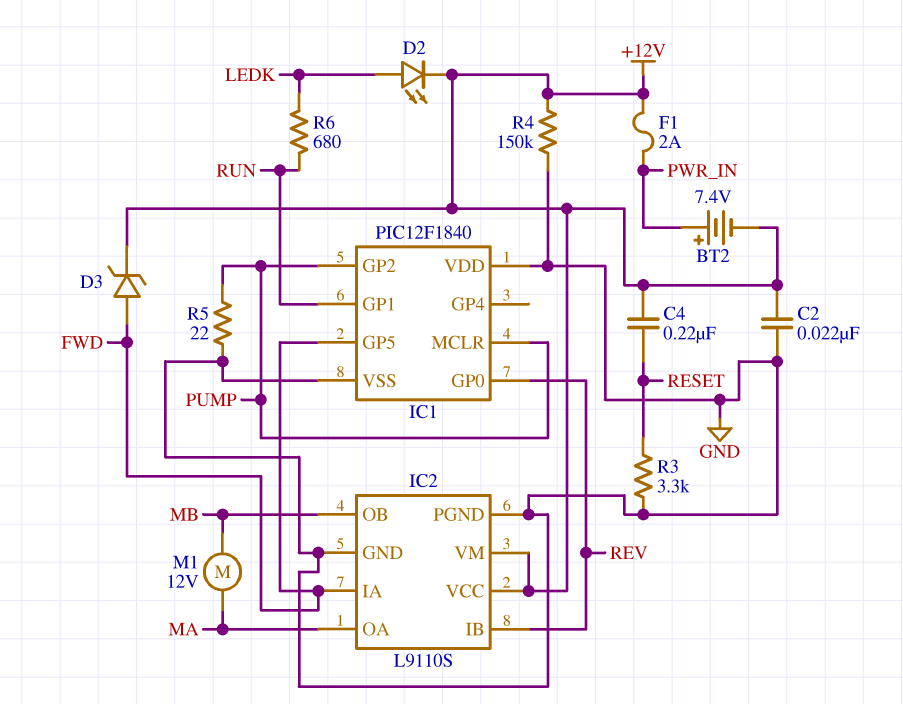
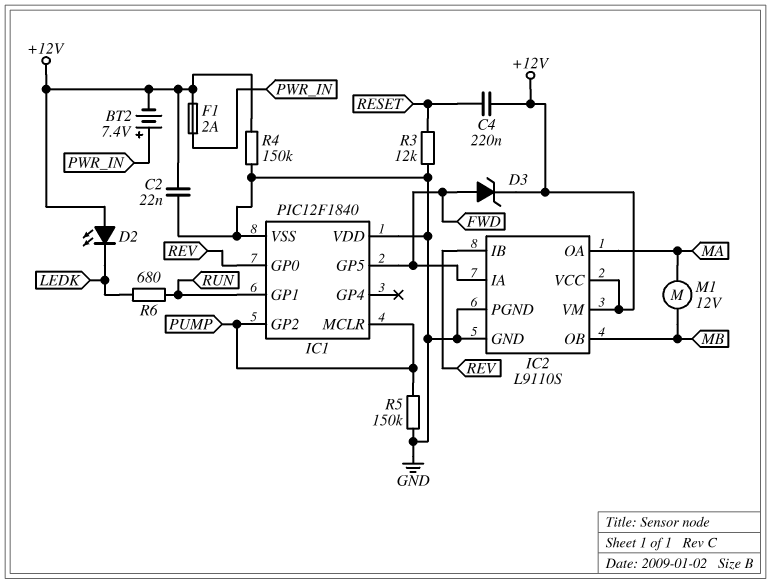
D2: LED (A LEDK, K +12V) -> LED (A +12V, K LEDK)
R3: 3.3k (GND, RESET) -> 12k (GND, RESET)
R5: 22 (GND, PUMP) -> 150k (GND, PUMP)

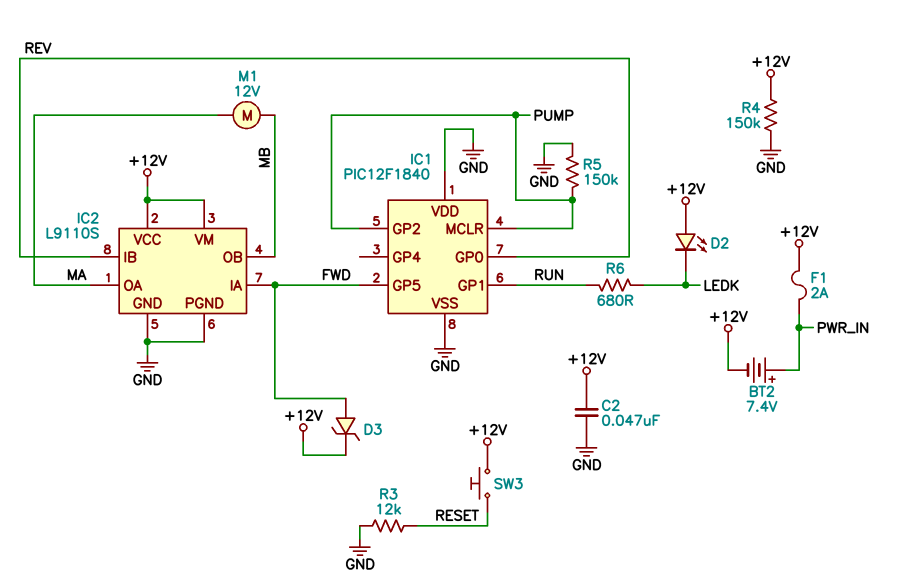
C2: 22nF (+12V, GND) -> 47nF (+12V, GND)
C4: 220nF (+12V, RESET) -> none
SW3: none -> button (+12V, RESET)

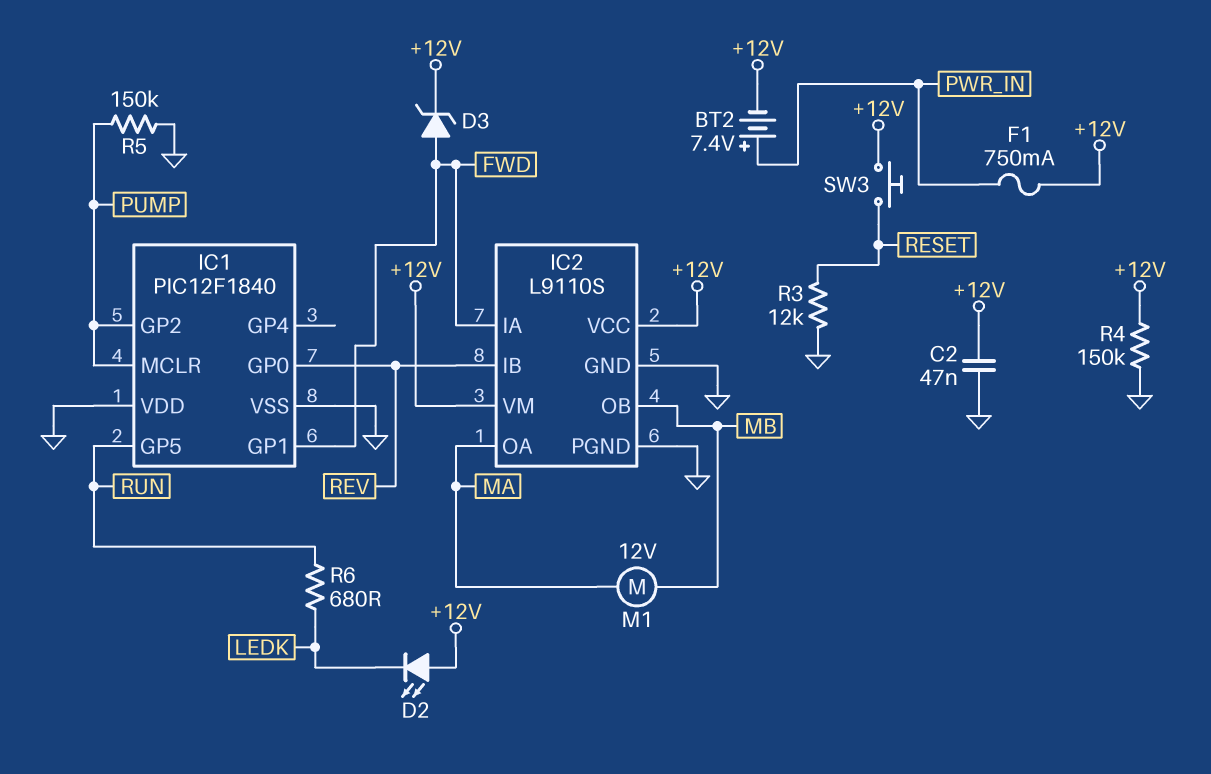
F1: 2A (+12V, PWR_IN) -> 750mA (+12V, PWR_IN)
IC1 pin GP1: RUN -> FWD
IC1 pin GP5: FWD -> RUN

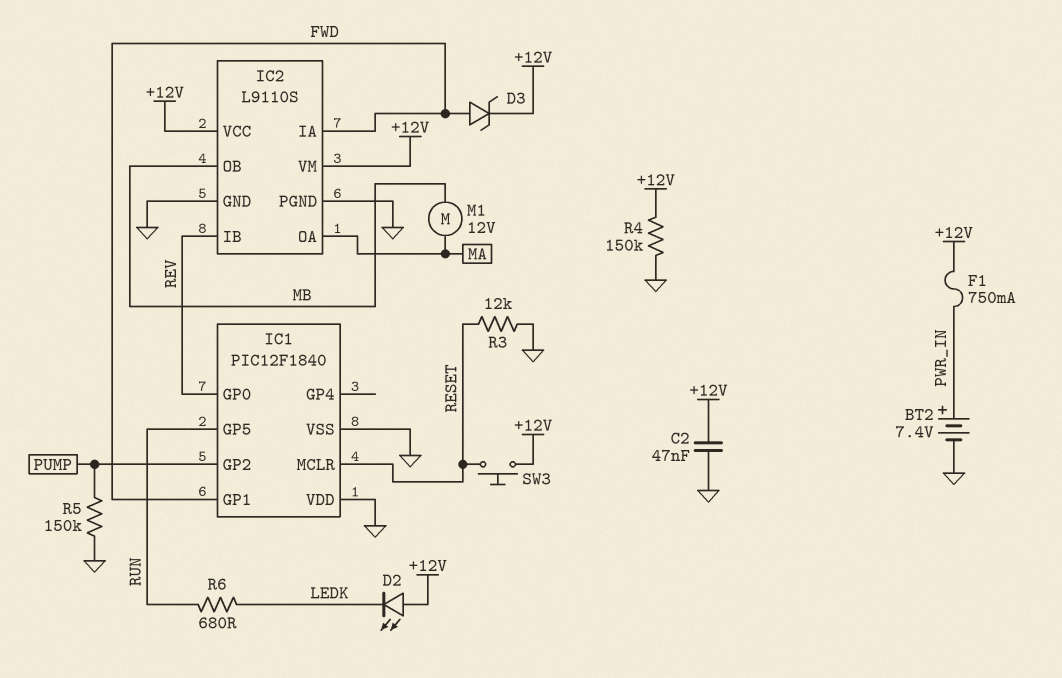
BT2: 7.4V (plus PWR_IN, minus +12V) -> 7.4V (plus PWR_IN, minus GND)
IC1 pin MCLR: PUMP -> RESET

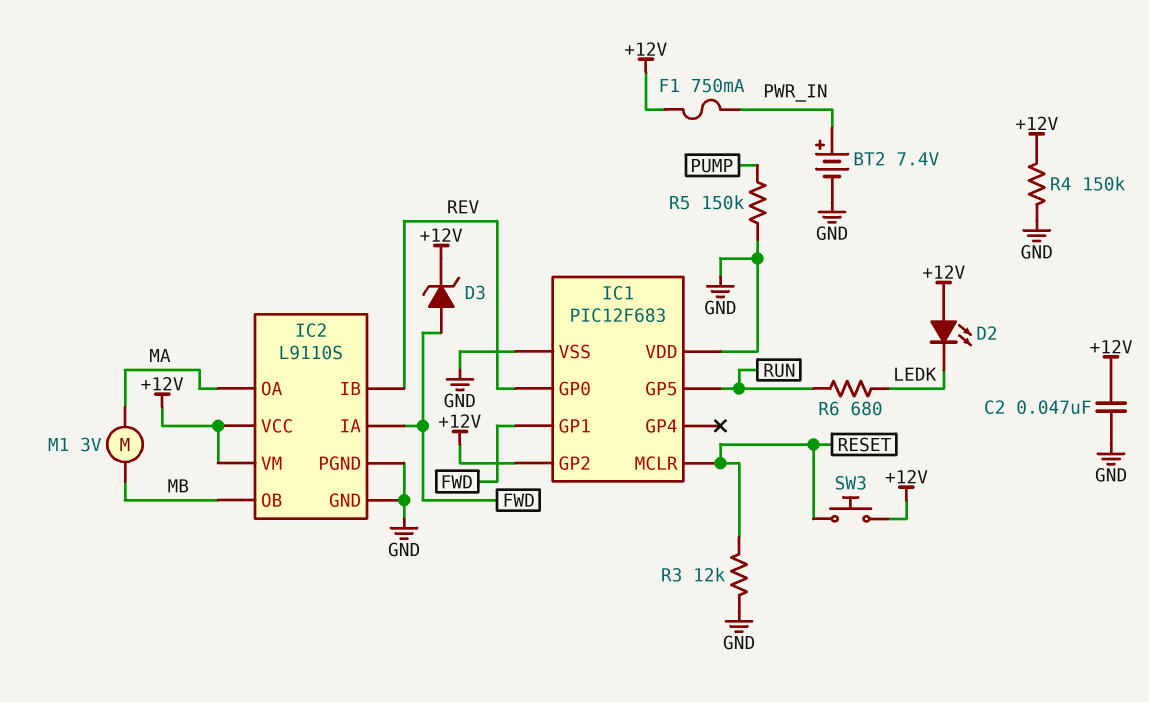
IC1: PIC12F1840 -> PIC12F683
IC1 pin GP2: PUMP -> +12V
M1: motor 12V (MA, MB) -> motor 3V (MA, MB)

